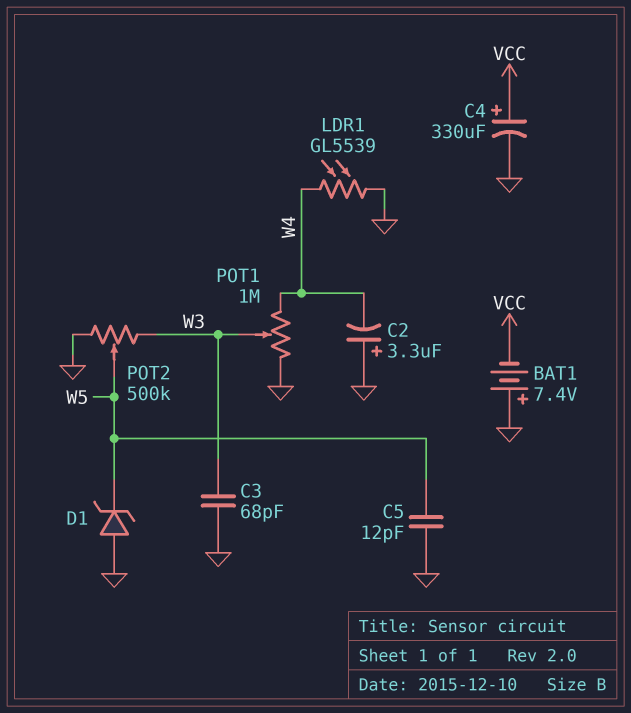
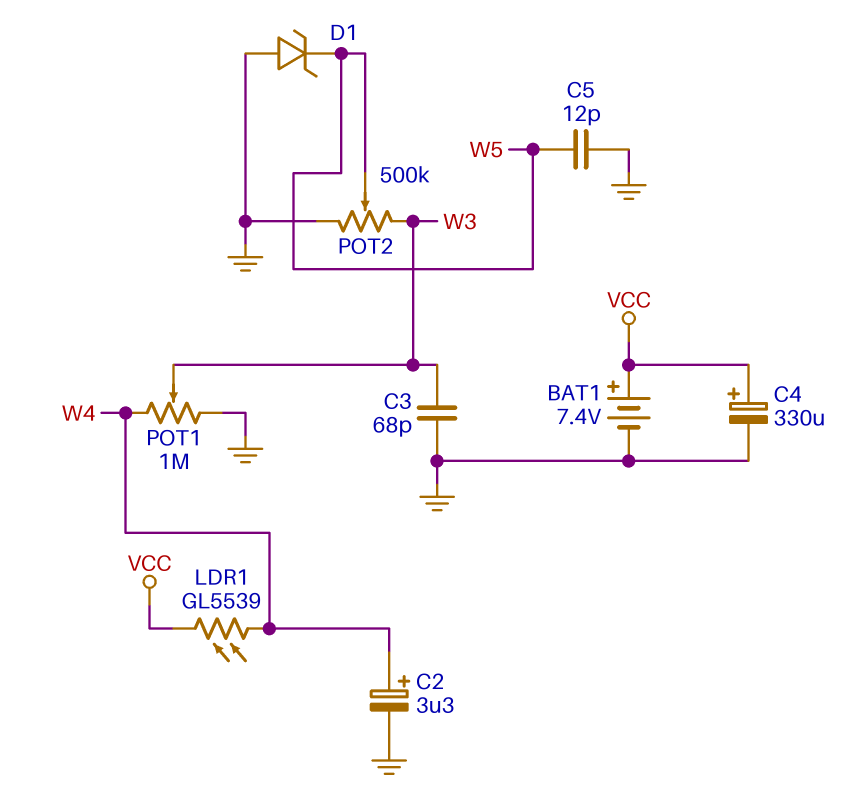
BAT1: 7.4V (plus GND, minus VCC) -> 7.4V (plus VCC, minus GND)
C2: 3.3uF (plus GND, minus W4) -> 3.3uF (plus W4, minus GND)
LDR1: GL5539 (GND, W4) -> GL5539 (VCC, W4)

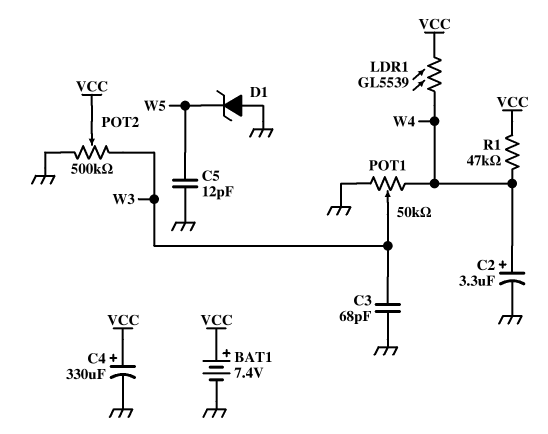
POT1: 1M (GND, W4, wiper W3) -> 50k (GND, W4, wiper W3)
POT2: 500k (GND, W3, wiper W5) -> 500k (GND, W3, wiper VCC)
R1: none -> 47k (VCC, W4)

